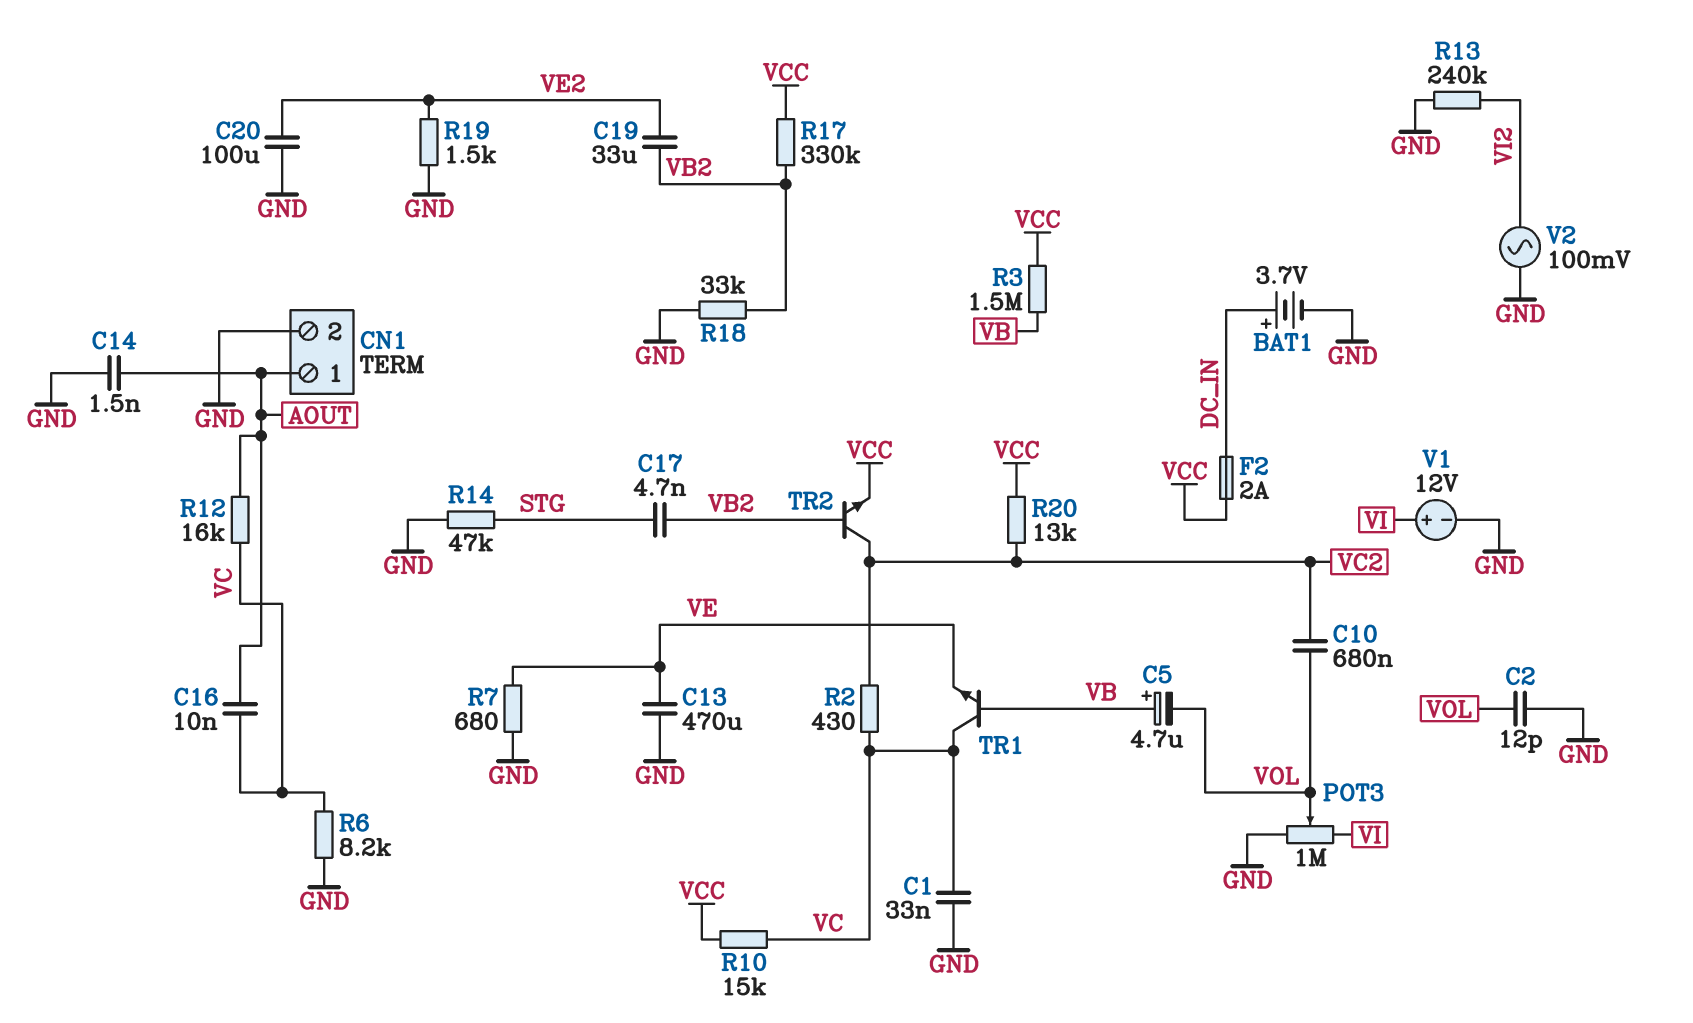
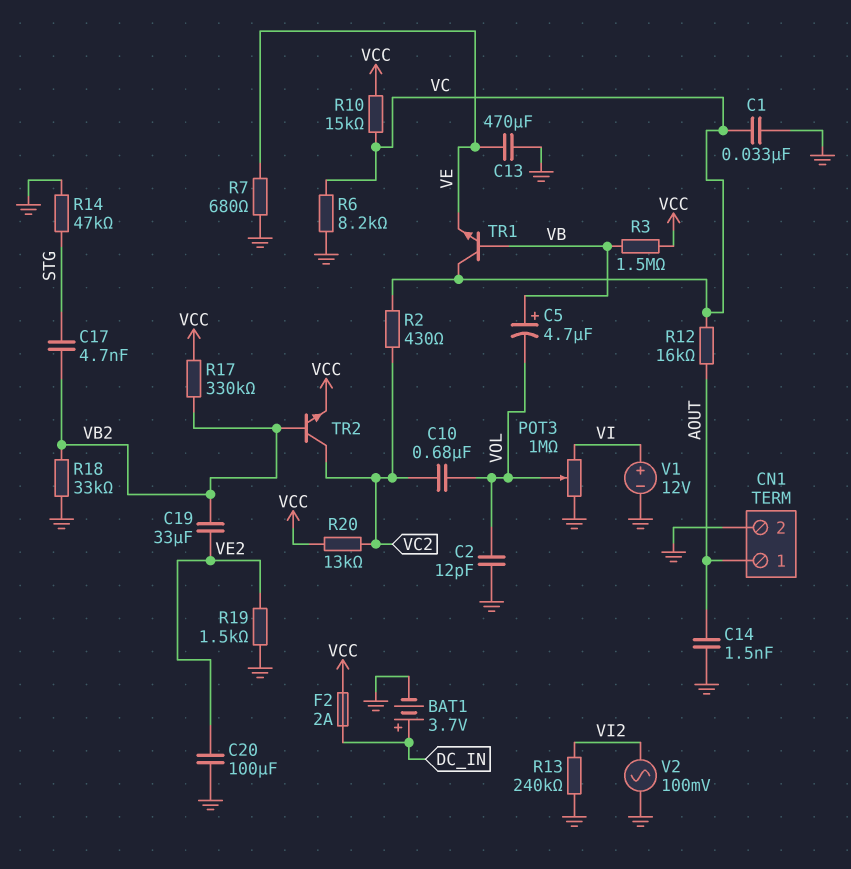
C16: 10nF (AOUT, VC) -> none

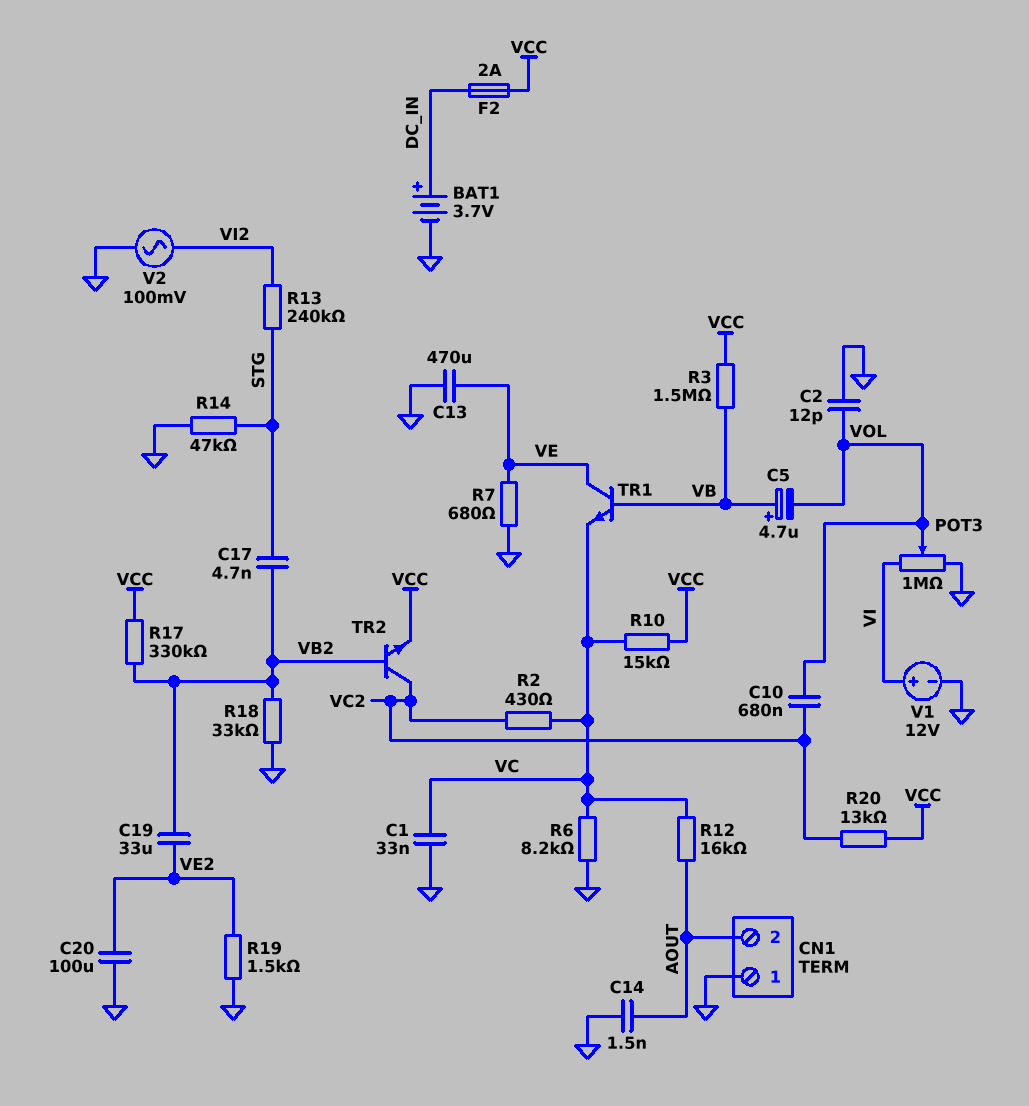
CN1 pin 1: AOUT -> GND
CN1 pin 2: GND -> AOUT
R13: 240k (GND, VI2) -> 240k (STG, VI2)
TR1: NPN (B VB, C VC, E VE) -> NPN (B VB, C VE, E VC)

